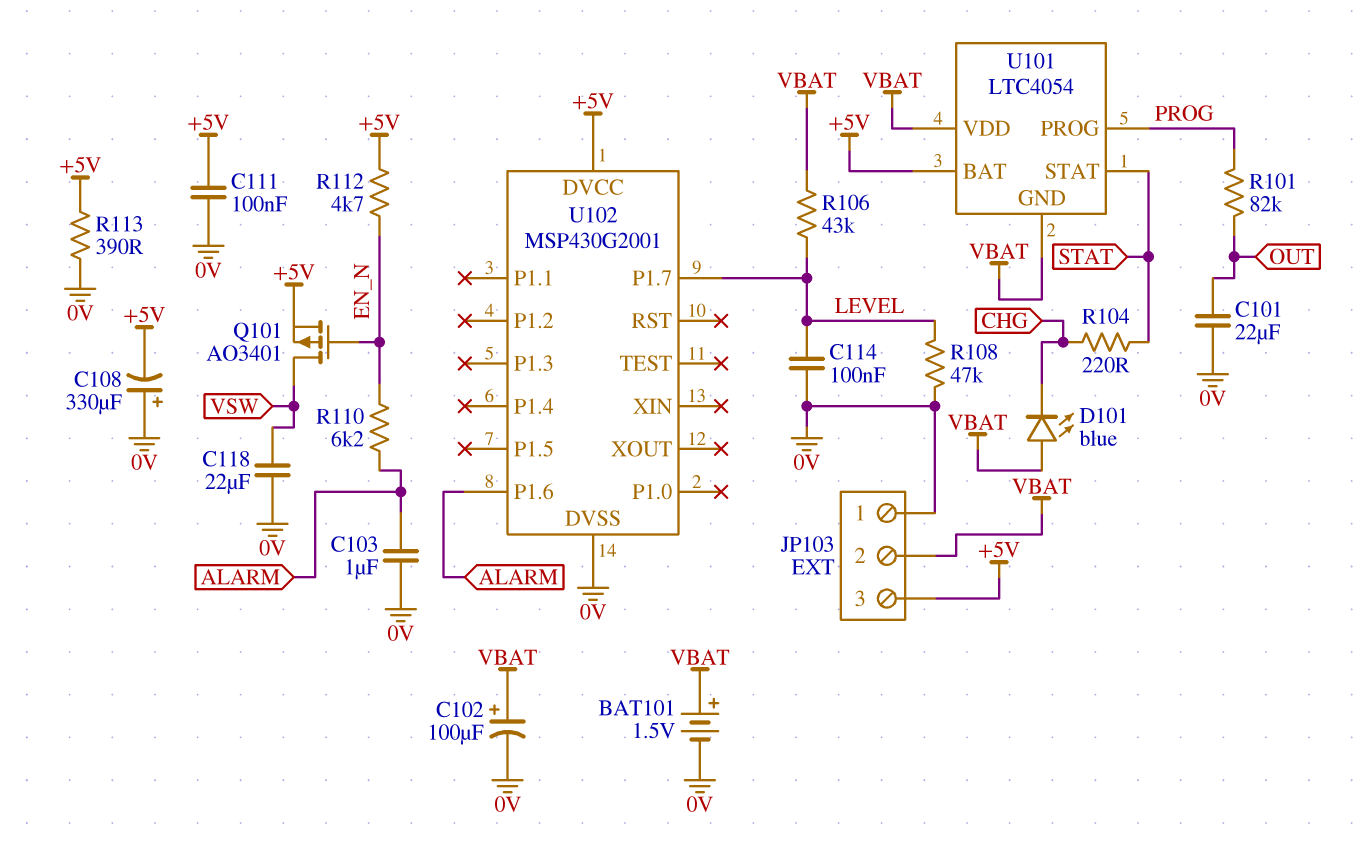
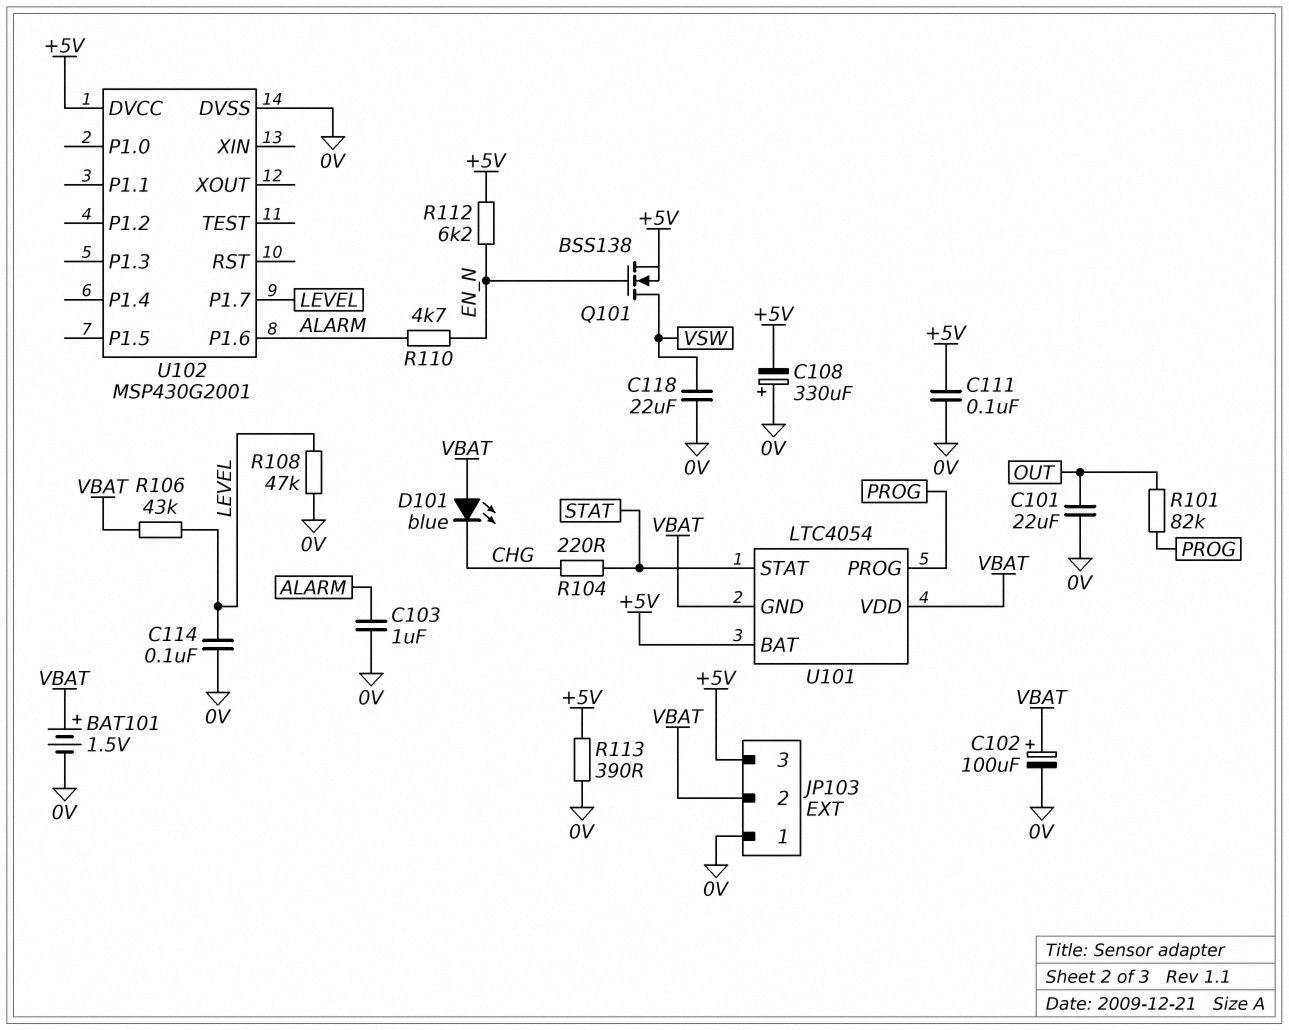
Q101: PMOS AO3401 (G EN_N, D VSW, S +5V) -> NMOS BSS138 (G EN_N, D VSW, S +5V)
R110: 6.2k (ALARM, EN_N) -> 4.7k (ALARM, EN_N)
R112: 4.7k (+5V, EN_N) -> 6.2k (+5V, EN_N)

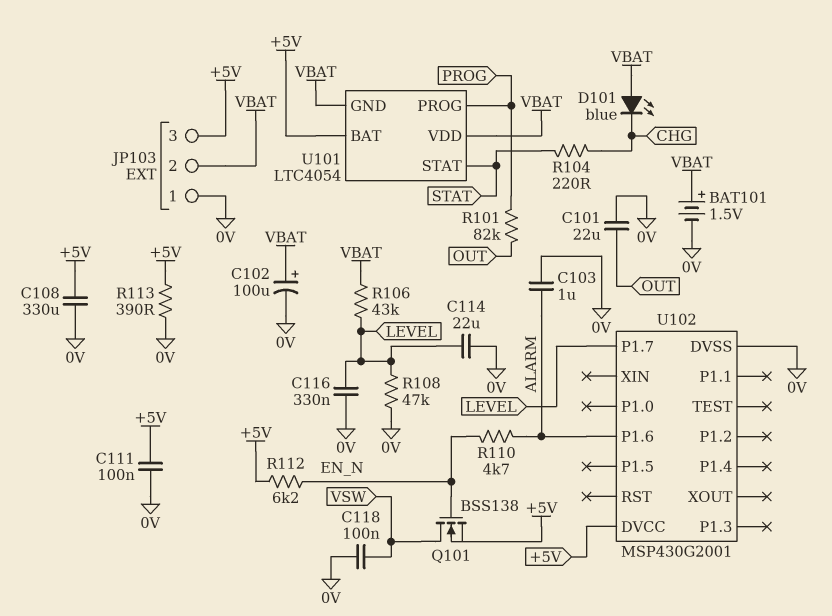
C108: 330uF (plus 0V, minus +5V) -> 330uF (+5V, 0V)
C114: 100nF (0V, LEVEL) -> 22uF (0V, LEVEL)
C116: none -> 330nF (0V, LEVEL)
C118: 22uF (0V, VSW) -> 100nF (0V, VSW)

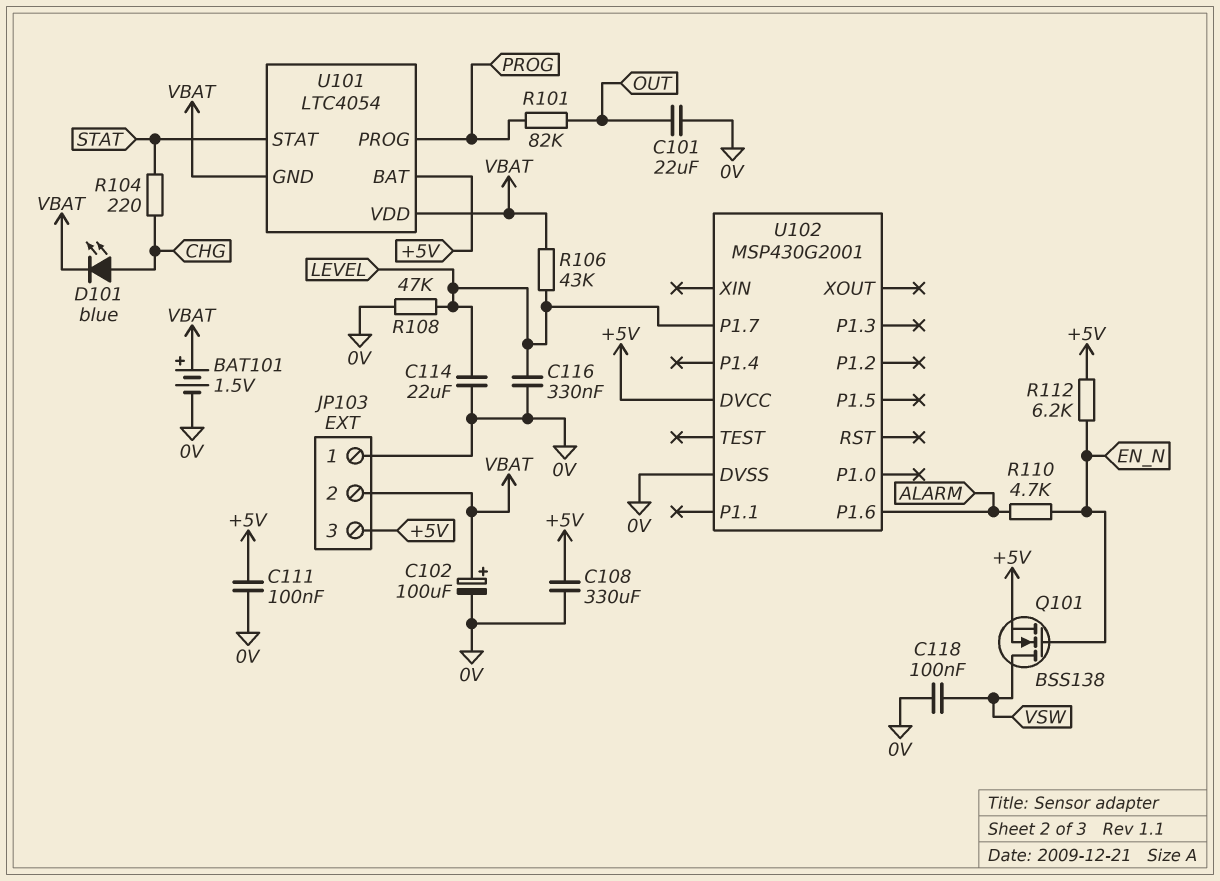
C103: 1uF (0V, ALARM) -> none
D101: LED blue (A VBAT, K CHG) -> LED blue (A CHG, K VBAT)
R113: 390 (+5V, 0V) -> none

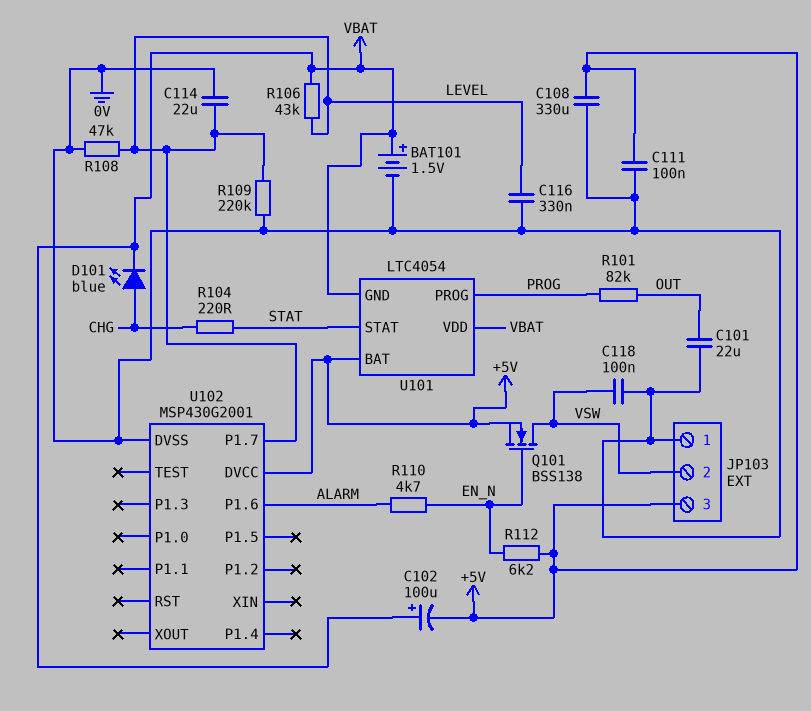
C102: 100uF (plus VBAT, minus 0V) -> 100uF (plus VBAT, minus +5V)
JP103 pin 2: VBAT -> VSW
R109: none -> 220k (0V, LEVEL)

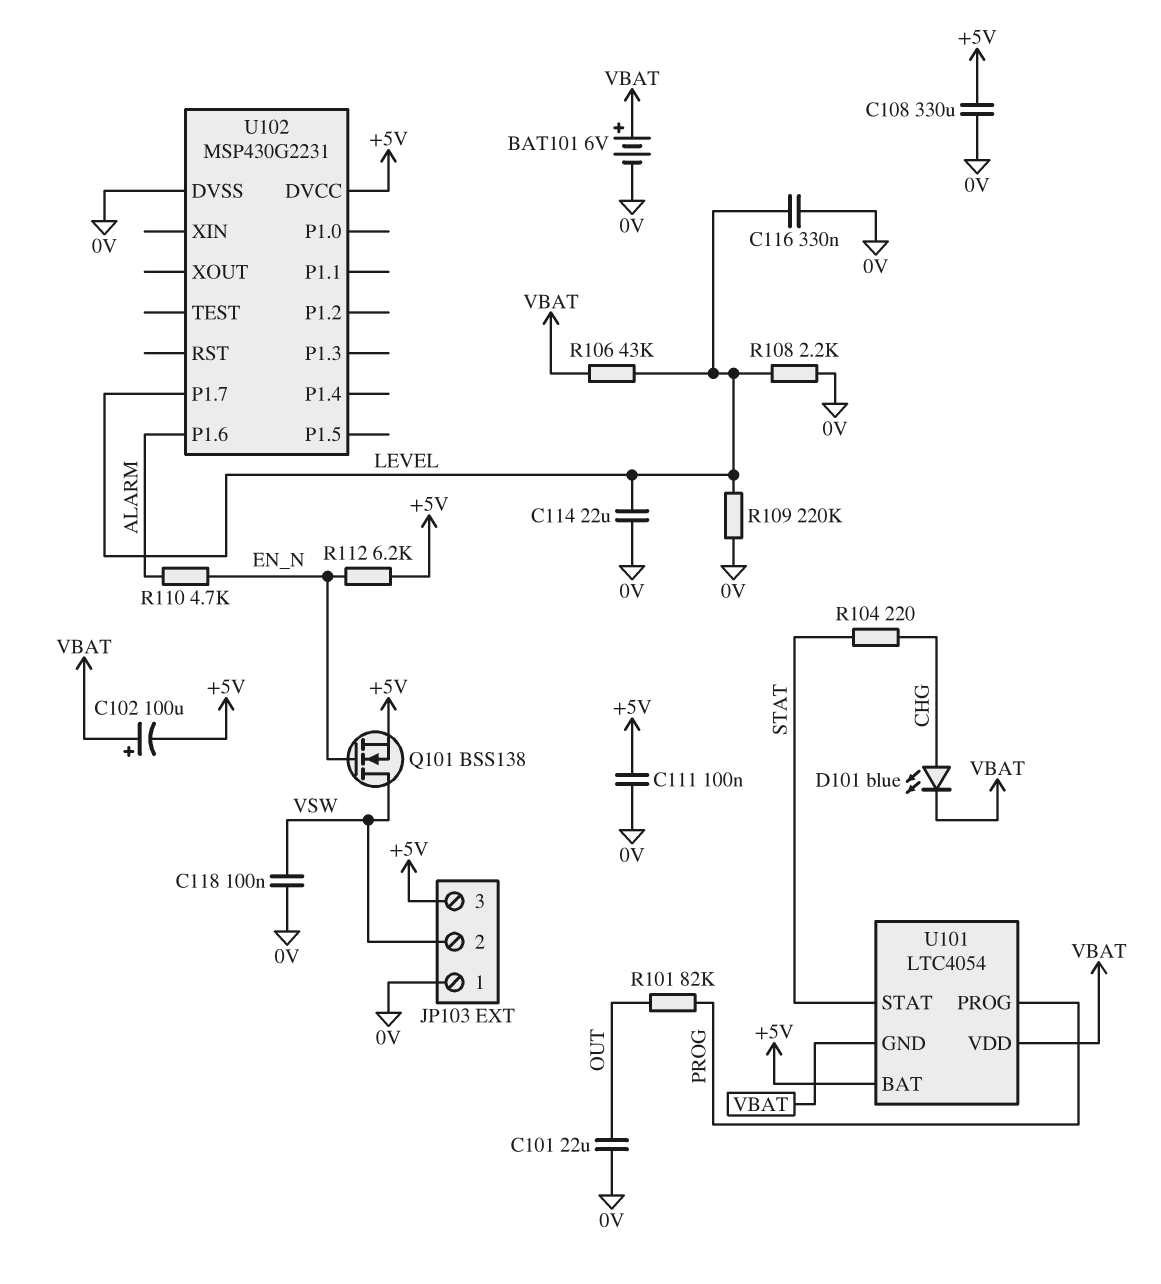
BAT101: 1.5V (plus VBAT, minus 0V) -> 6V (plus VBAT, minus 0V)
R108: 47k (0V, LEVEL) -> 2.2k (0V, LEVEL)
U102: MSP430G2001 -> MSP430G2231

